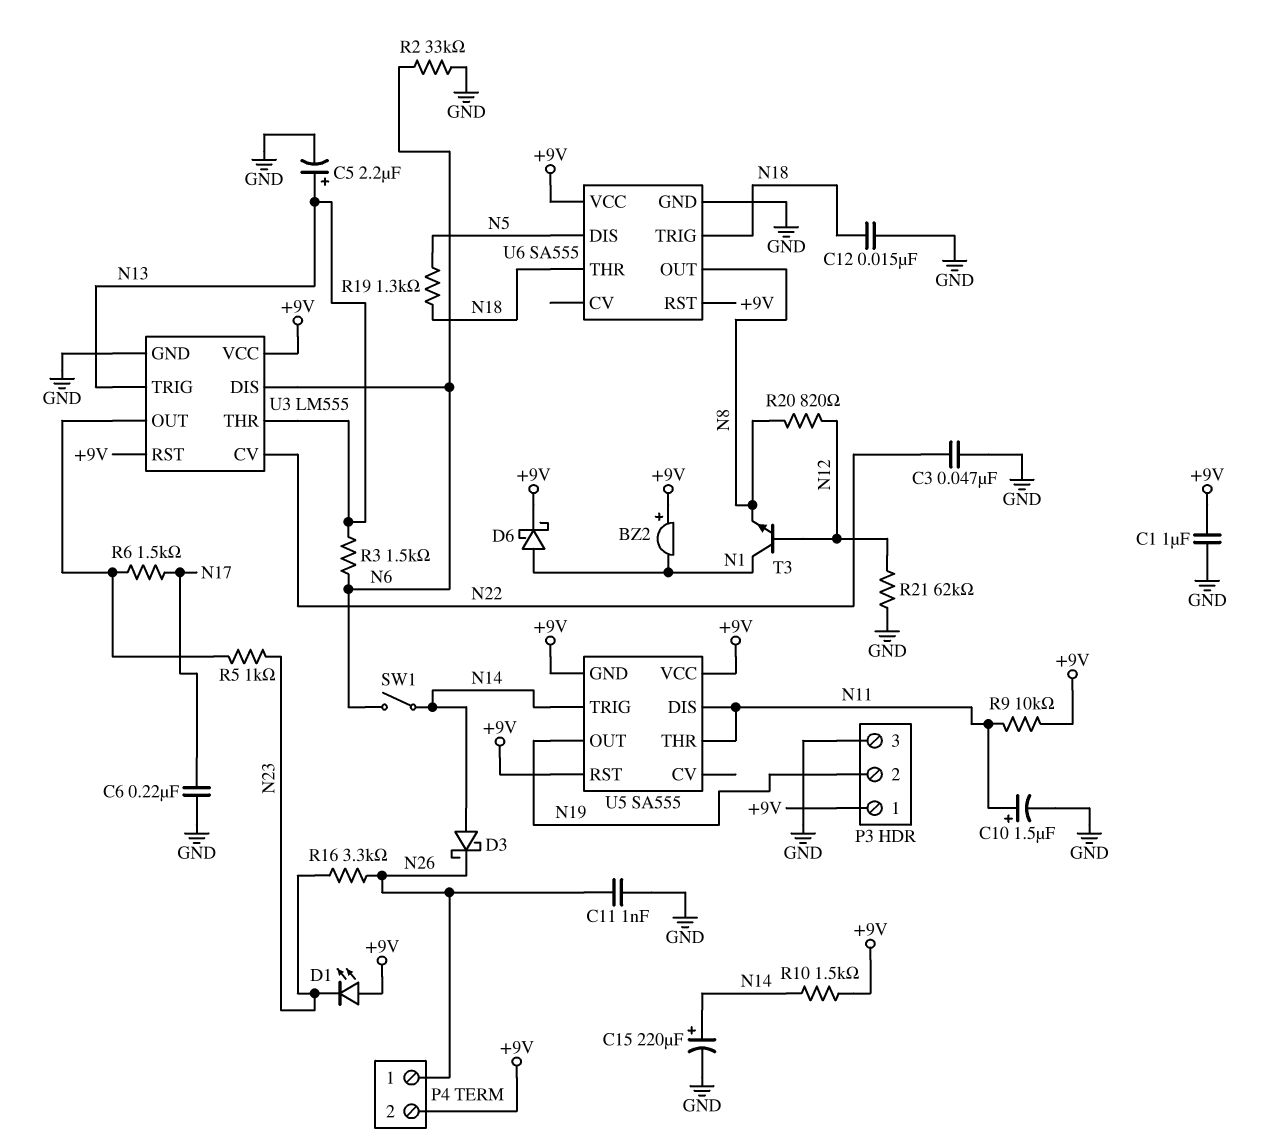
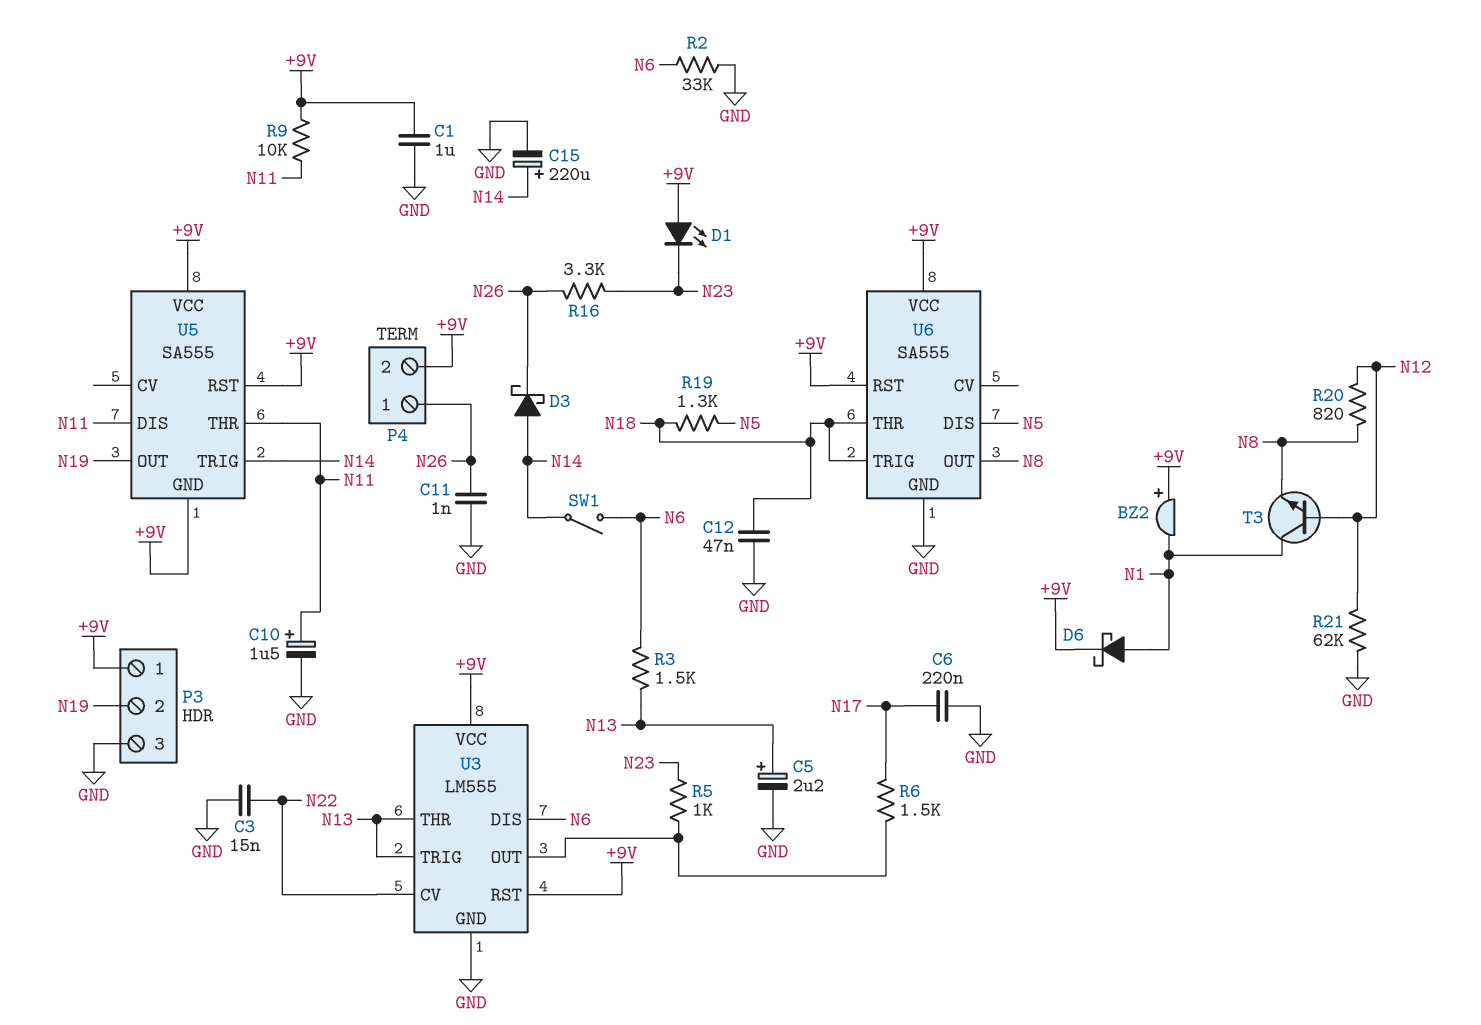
C3: 47nF (GND, N22) -> 15nF (GND, N22)
C12: 15nF (GND, N18) -> 47nF (GND, N18)
R10: 1.5k (+9V, N14) -> none

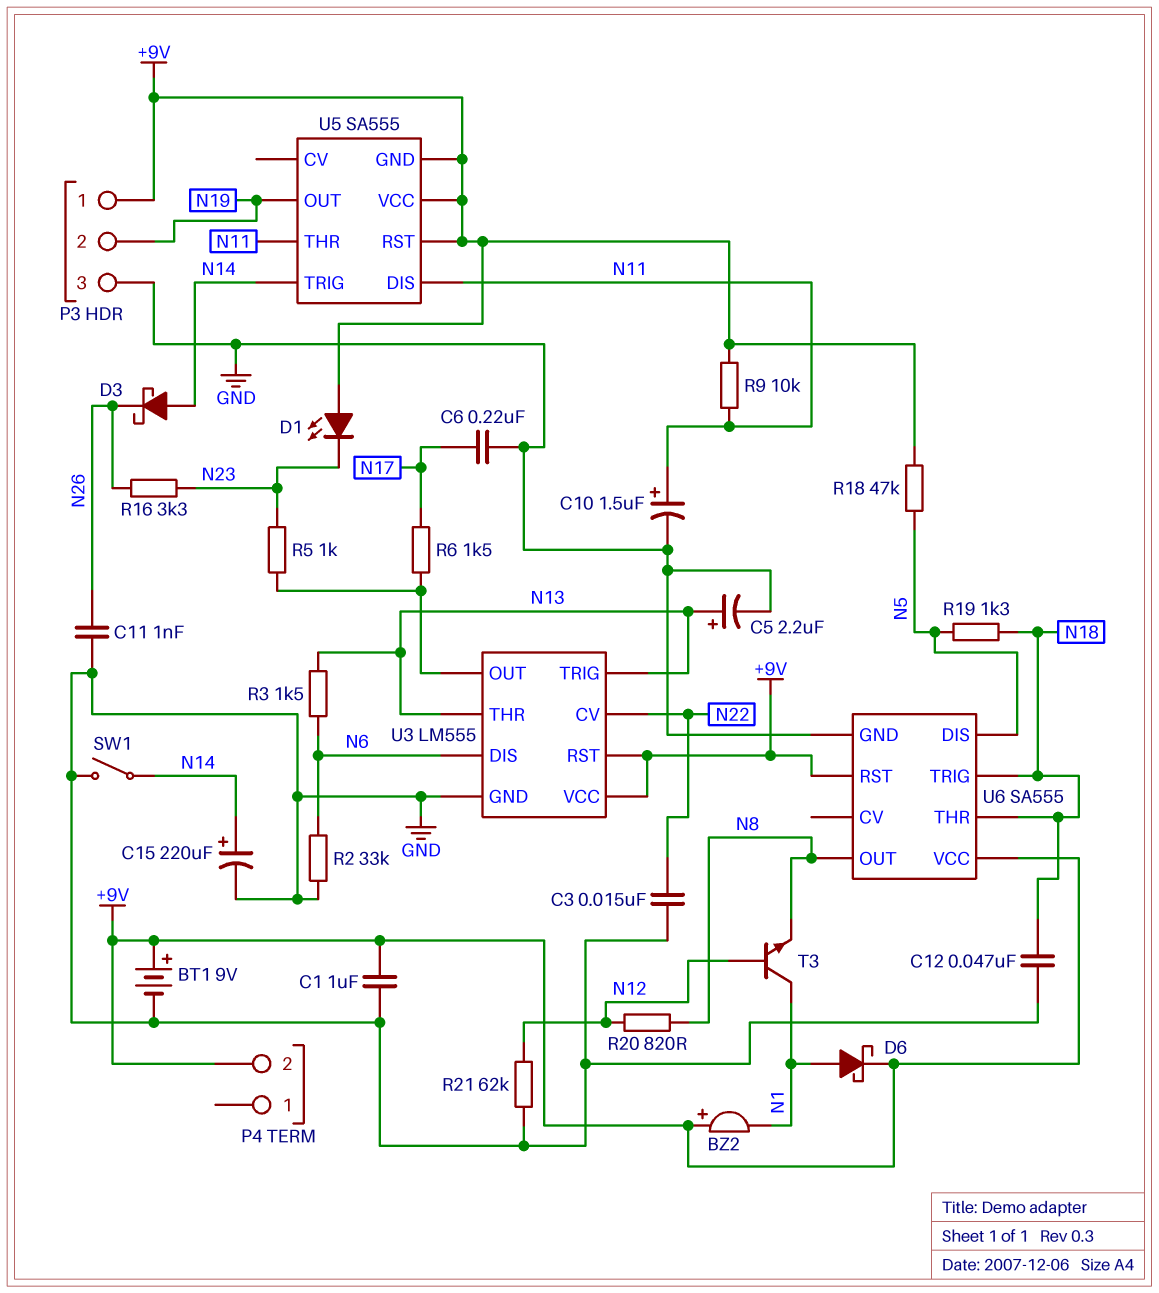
BT1: none -> 9V (plus +9V, minus GND)
P4 pin 1: N26 -> none
R18: none -> 47k (+9V, N5)
SW1: switch (N6, N14) -> switch (GND, N14)

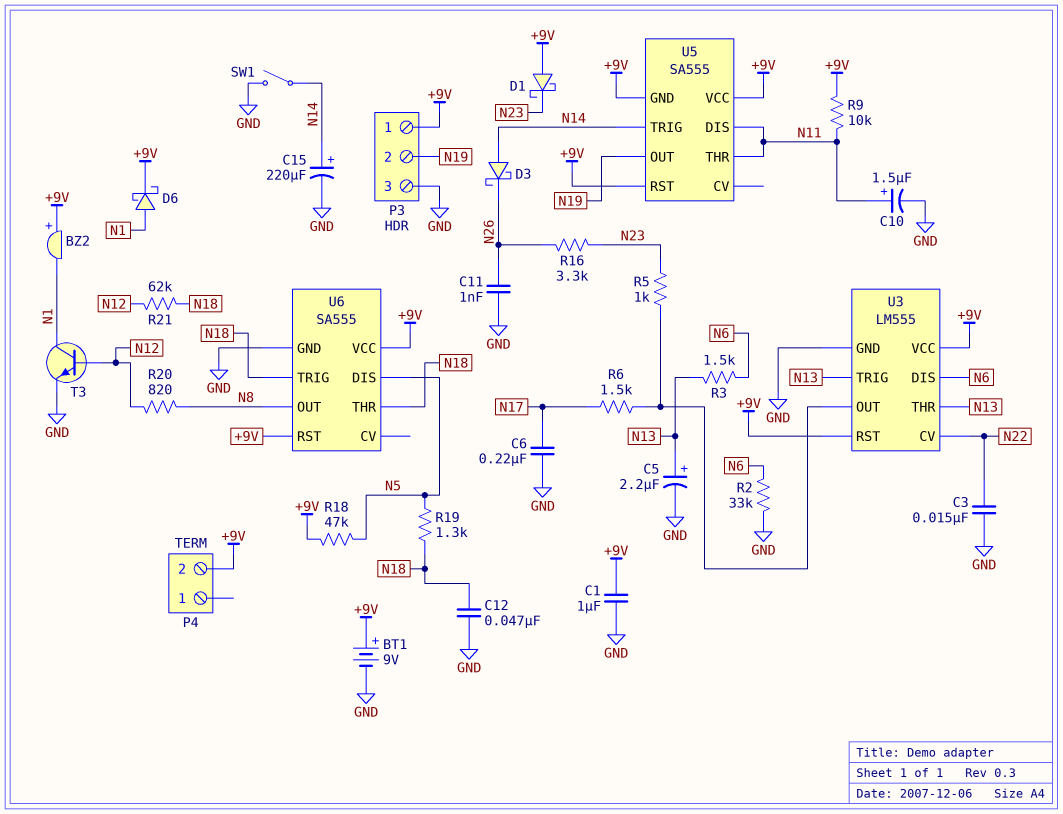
D1: LED (A +9V, K N23) -> schottky (A +9V, K N23)
R21: 62k (GND, N12) -> 62k (N12, N18)
T3: NPN (B N12, C N1, E N8) -> NPN (B N12, C N1, E GND)

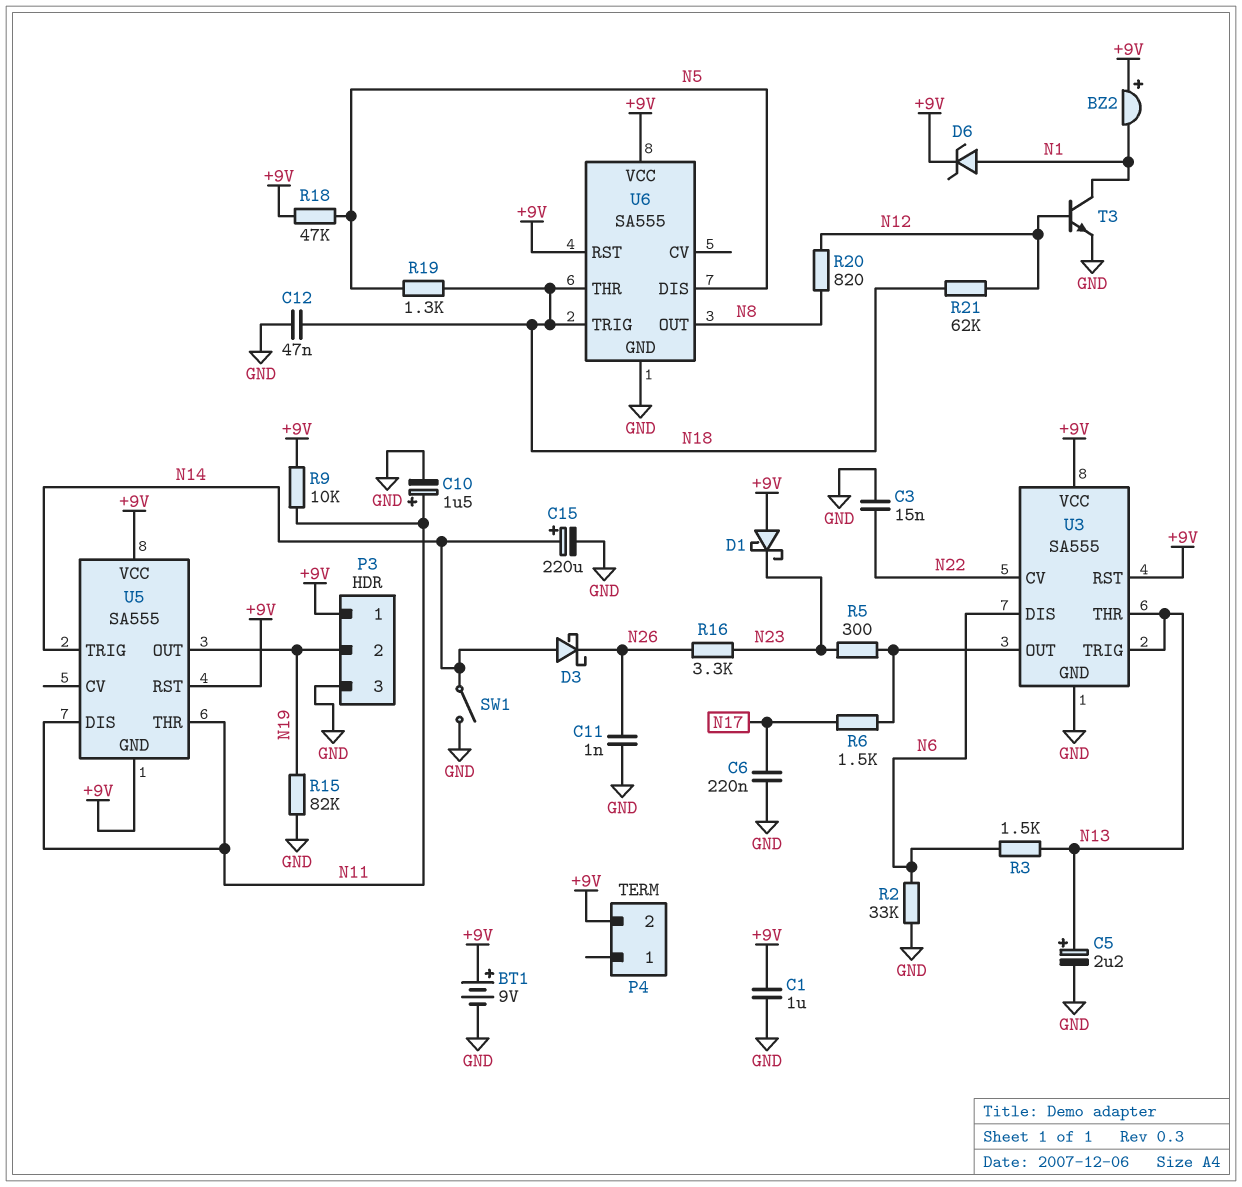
D6: schottky (A N1, K +9V) -> zener (A N1, K +9V)
R5: 1k (N23, U3/OUT) -> 300 (N23, U3/OUT)
R15: none -> 82k (GND, N19)
U3: LM555 -> SA555

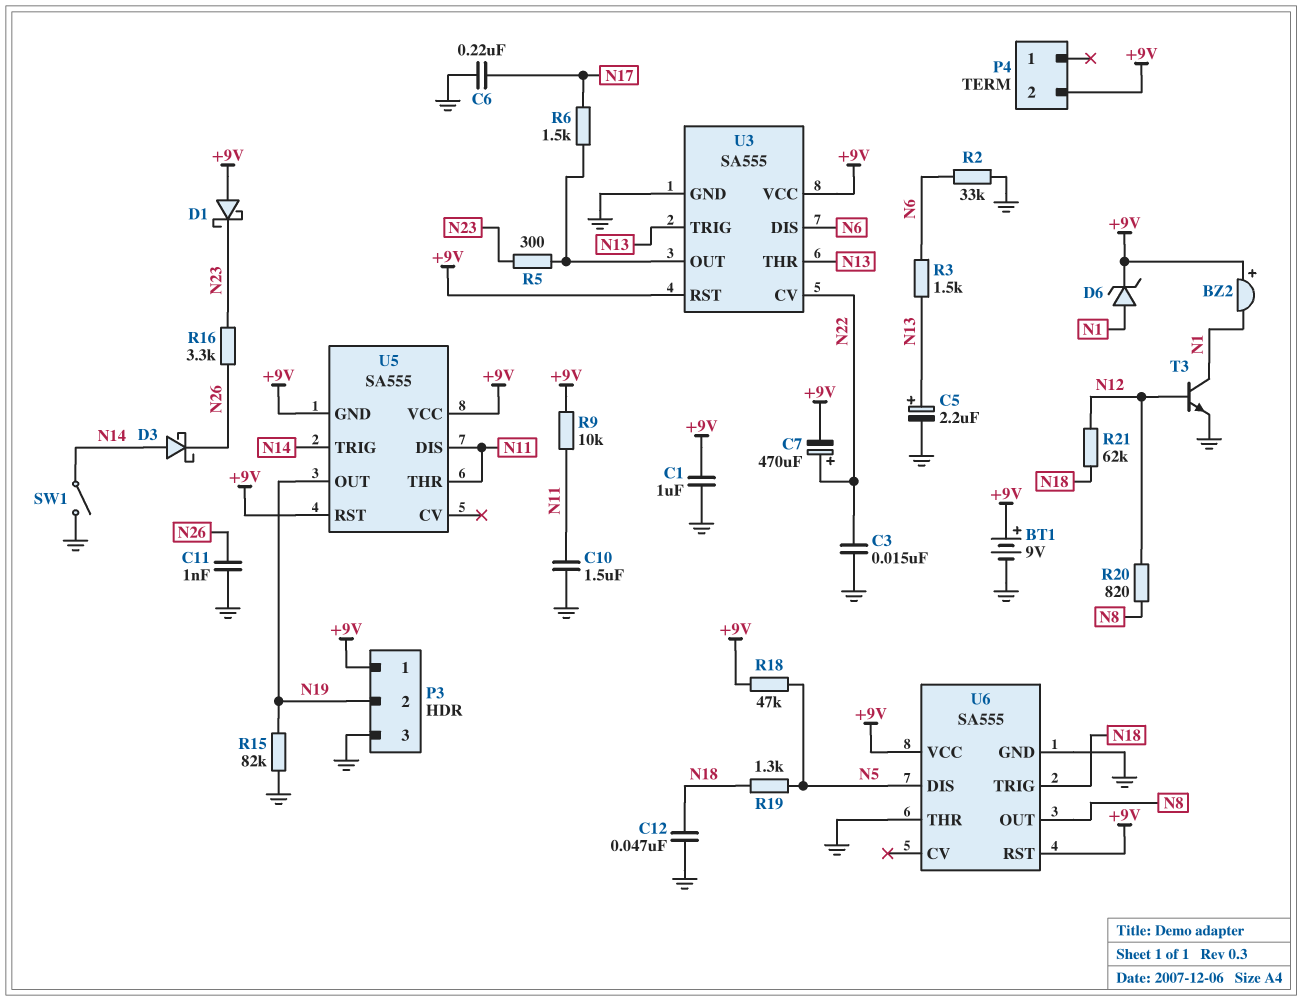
C7: none -> 470uF (plus N22, minus +9V)
C10: 1.5uF (plus N11, minus GND) -> 1.5uF (GND, N11)
C15: 220uF (plus N14, minus GND) -> none
U6 pin THR: N18 -> GND

